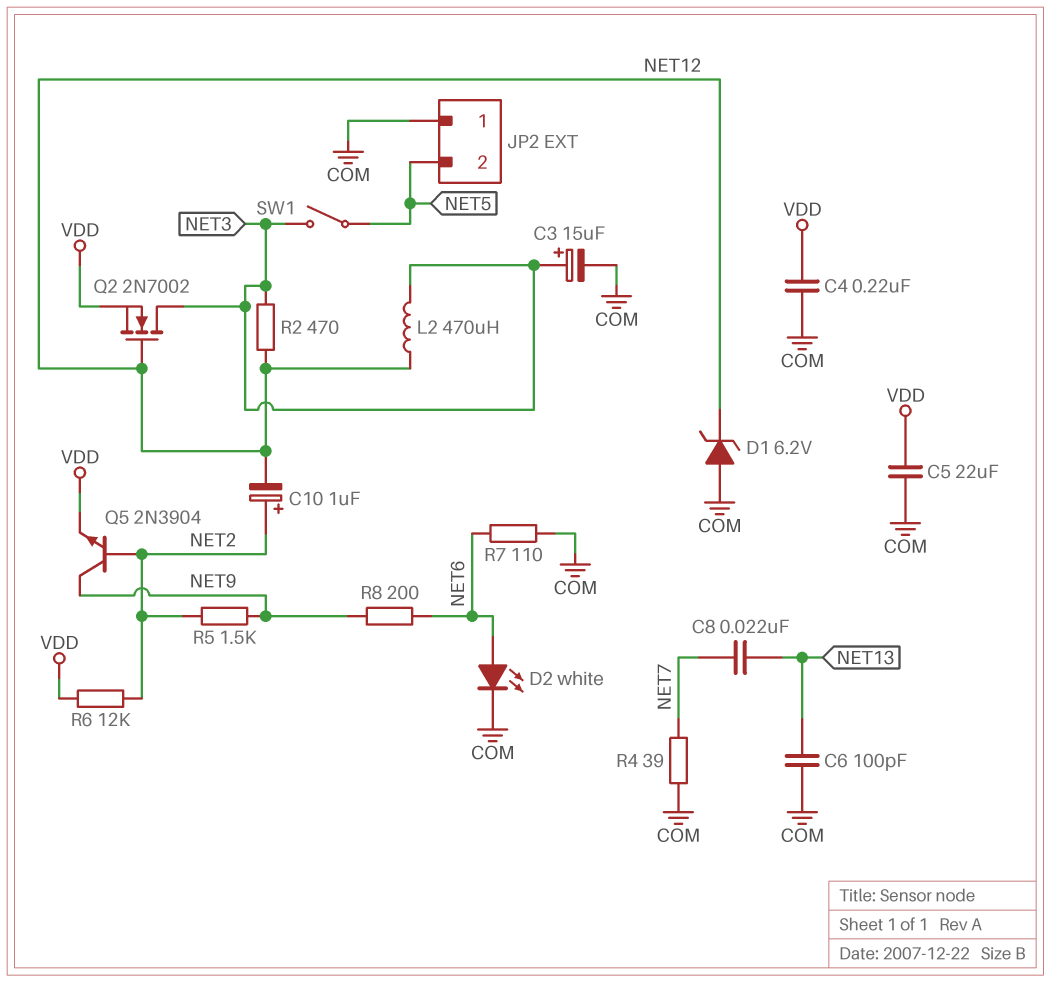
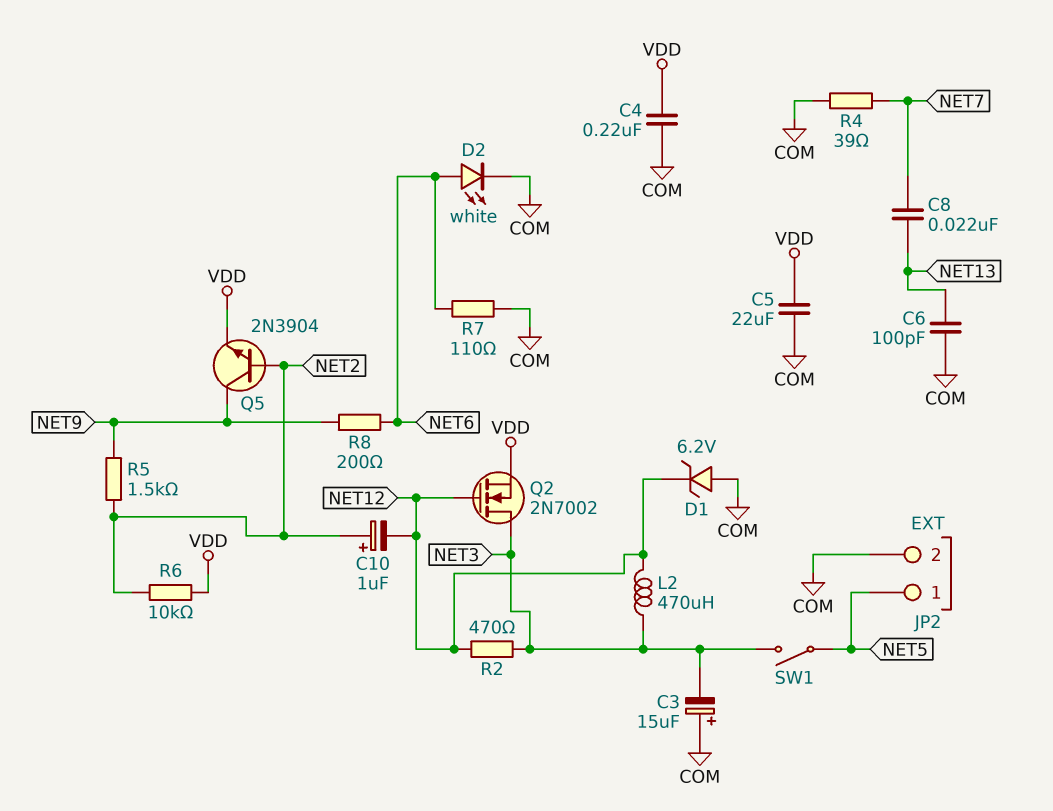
C3: 15uF (plus NET3, minus COM) -> 15uF (plus COM, minus NET3)
JP2 pin 1: COM -> NET5
JP2 pin 2: NET5 -> COM
R6: 12k (NET2, VDD) -> 10k (NET2, VDD)

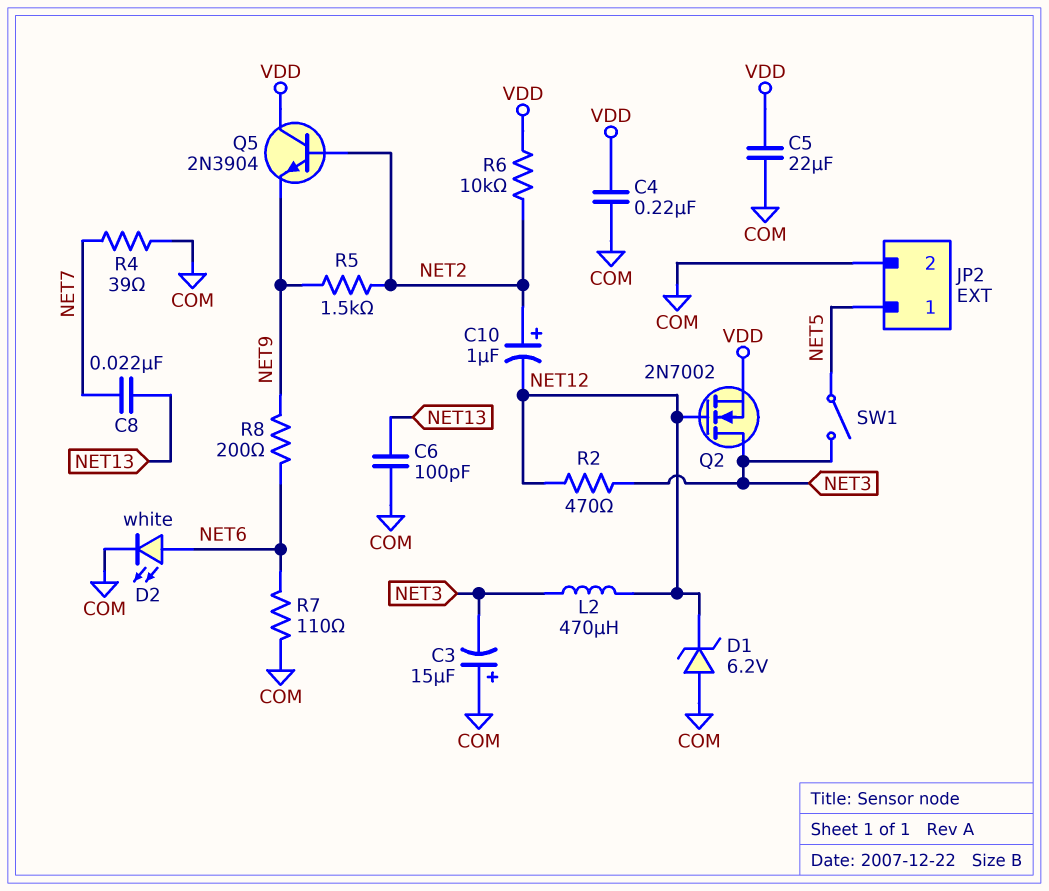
Q5: NPN 2N3904 (B NET2, C NET9, E VDD) -> NPN 2N3904 (B NET2, C VDD, E NET9)

